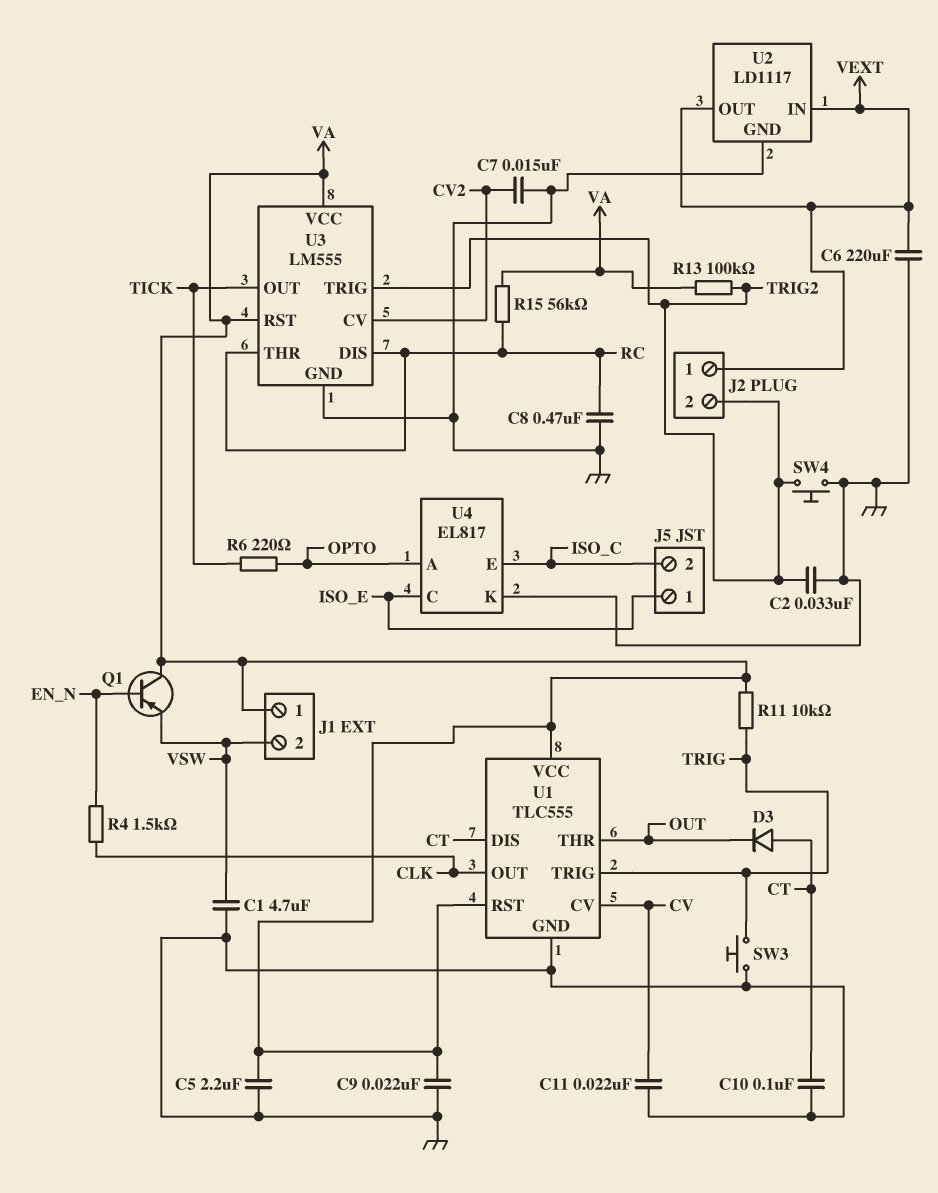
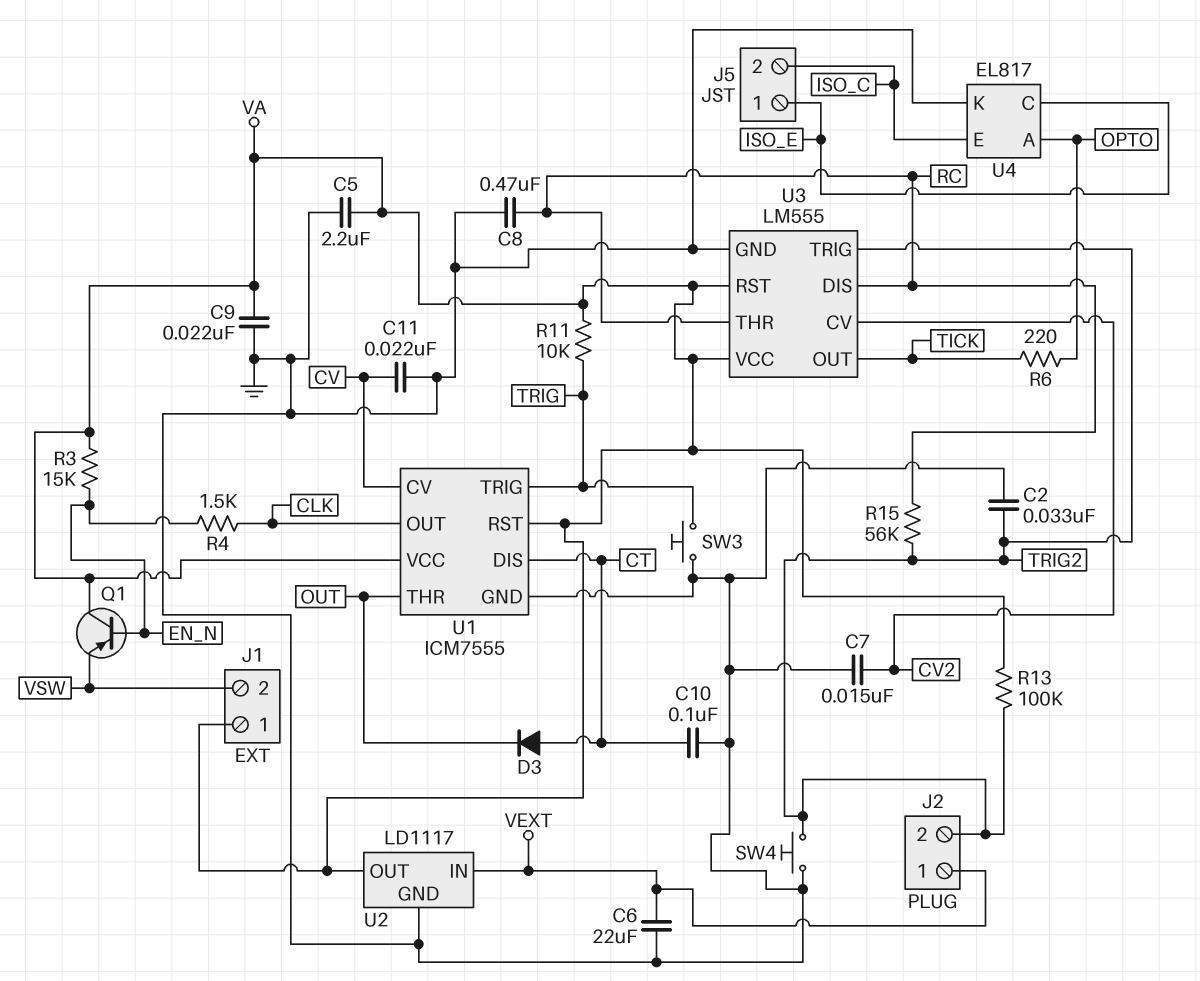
C1: 4.7uF (GND, VSW) -> none
C6: 220uF (GND, VEXT) -> 22uF (GND, VEXT)
R3: none -> 15k (EN_N, VA)
R15: 56k (RC, VA) -> 56k (RC, TRIG2)
U1: TLC555 -> ICM7555
U2 pin OUT: VEXT -> VA

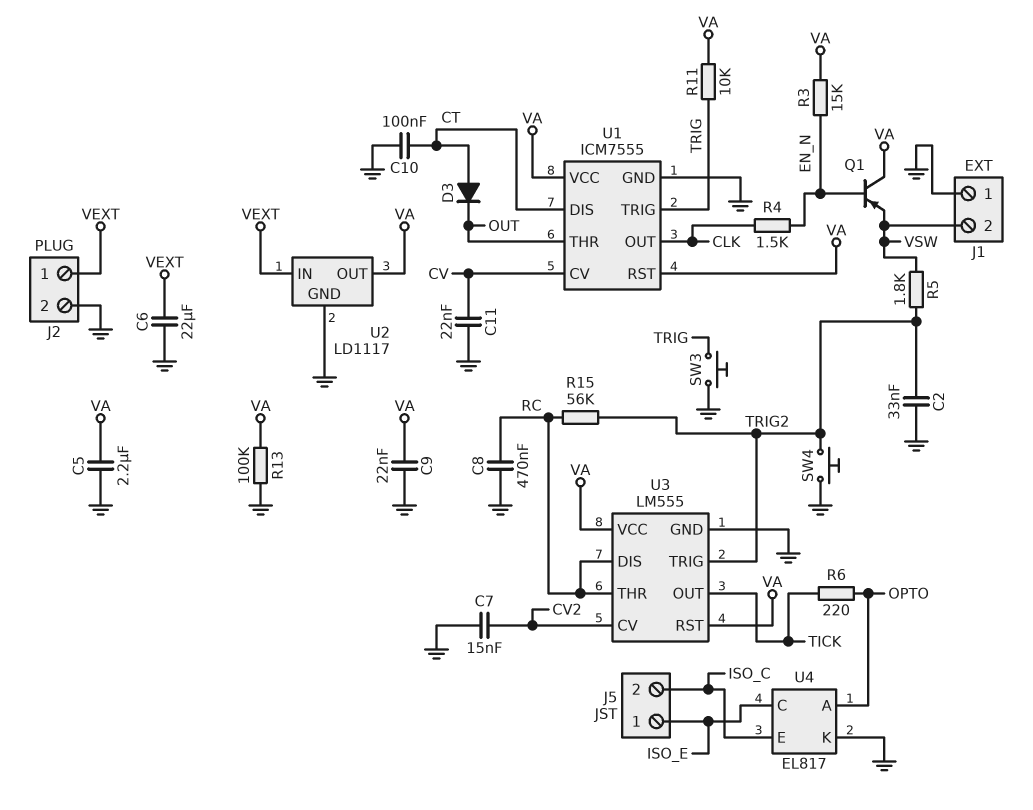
J1 pin 1: VA -> GND
J2 pin 2: TRIG2 -> GND
R5: none -> 1.8k (TRIG2, VSW)
R13: 100k (TRIG2, VA) -> 100k (GND, VA)

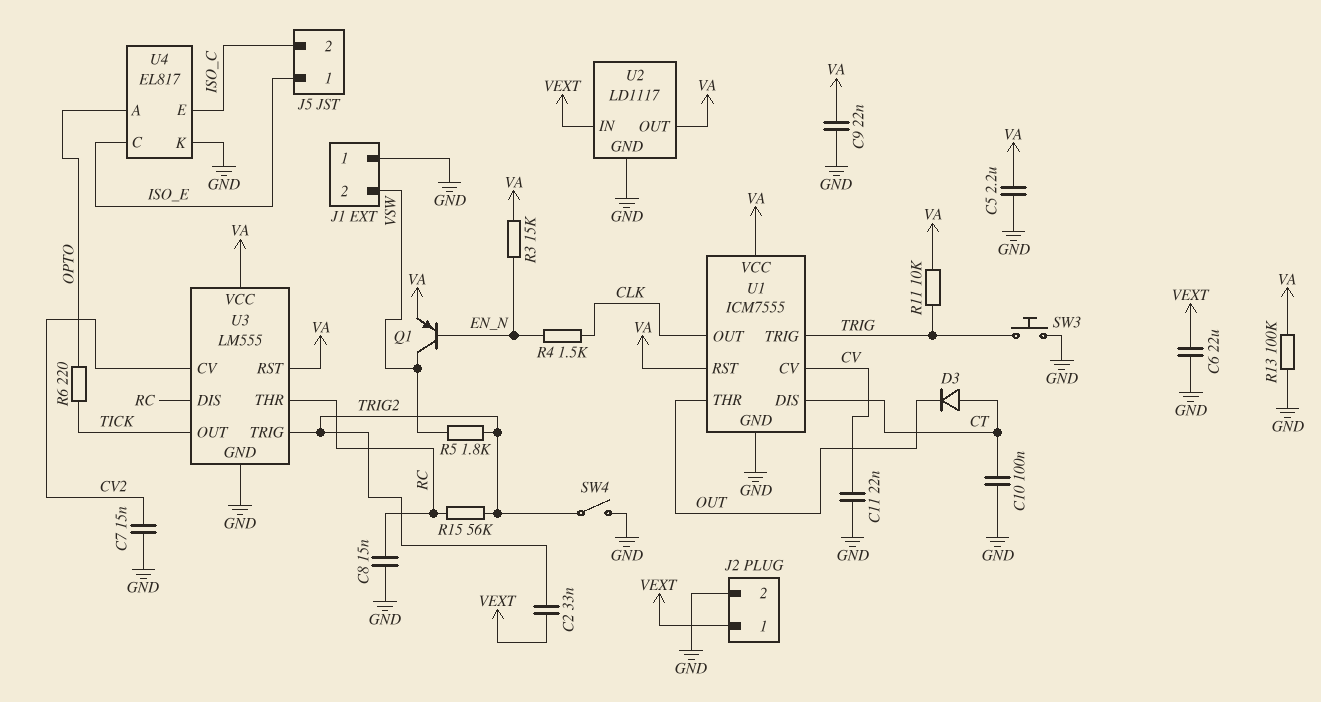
C2: 33nF (GND, TRIG2) -> 33nF (TRIG2, VEXT)
C8: 470nF (GND, RC) -> 15nF (GND, RC)
Q1: PNP (B EN_N, C VA, E VSW) -> PNP (B EN_N, C VSW, E VA)
SW4: button (GND, TRIG2) -> switch (GND, TRIG2)

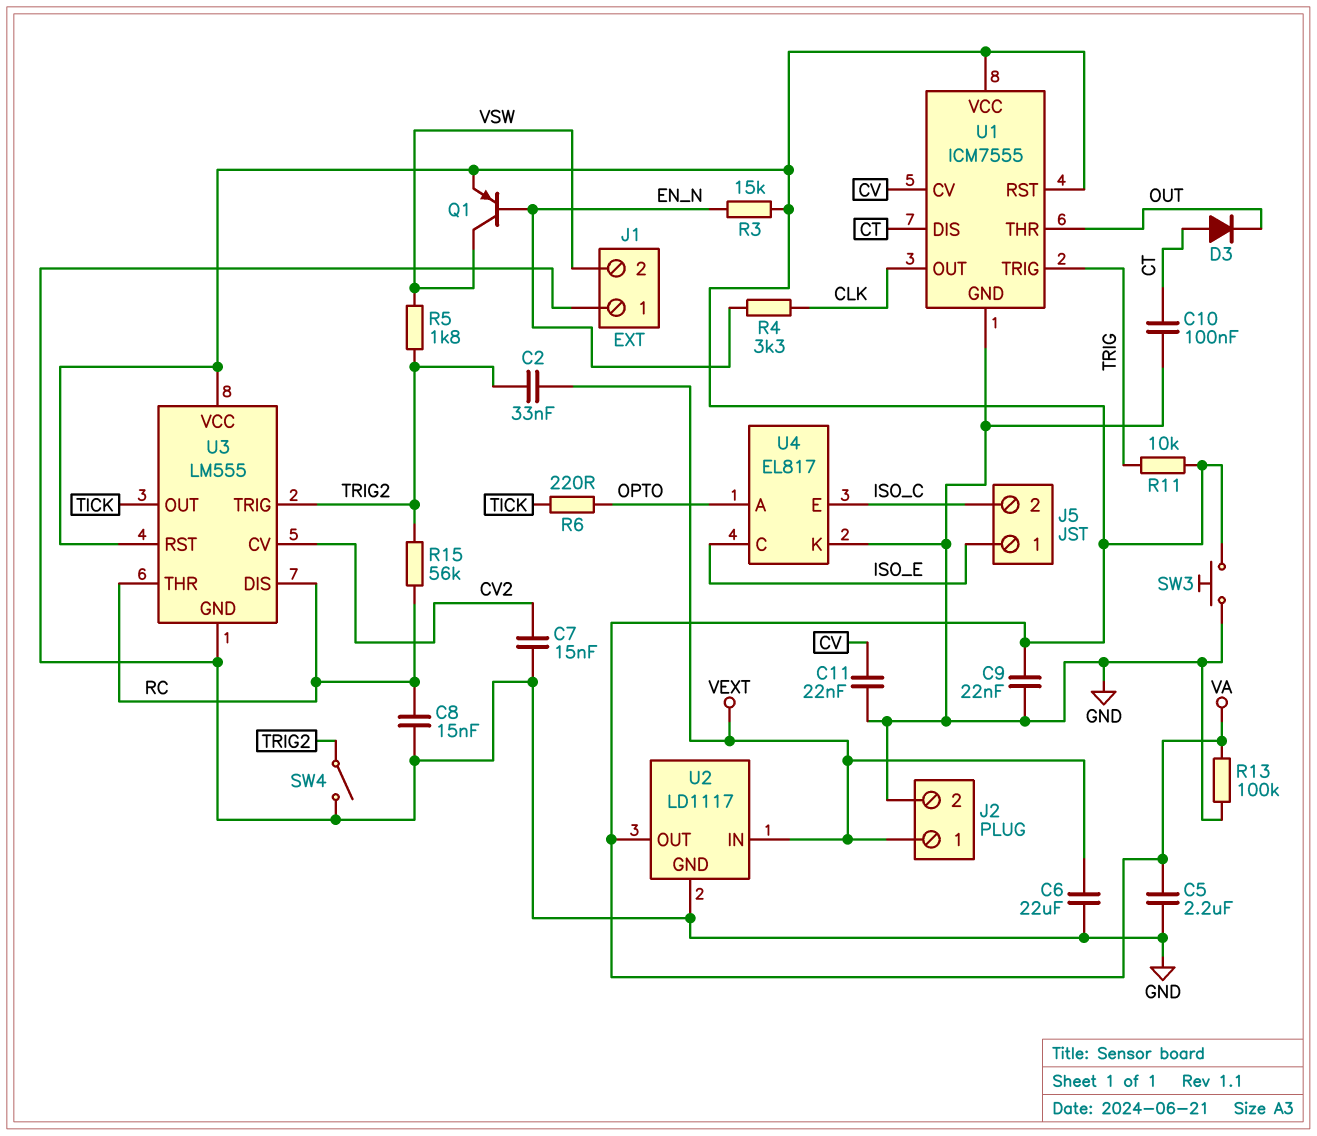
R4: 1.5k (CLK, EN_N) -> 3.3k (CLK, EN_N)
SW3: button (GND, TRIG) -> button (GND, VA)

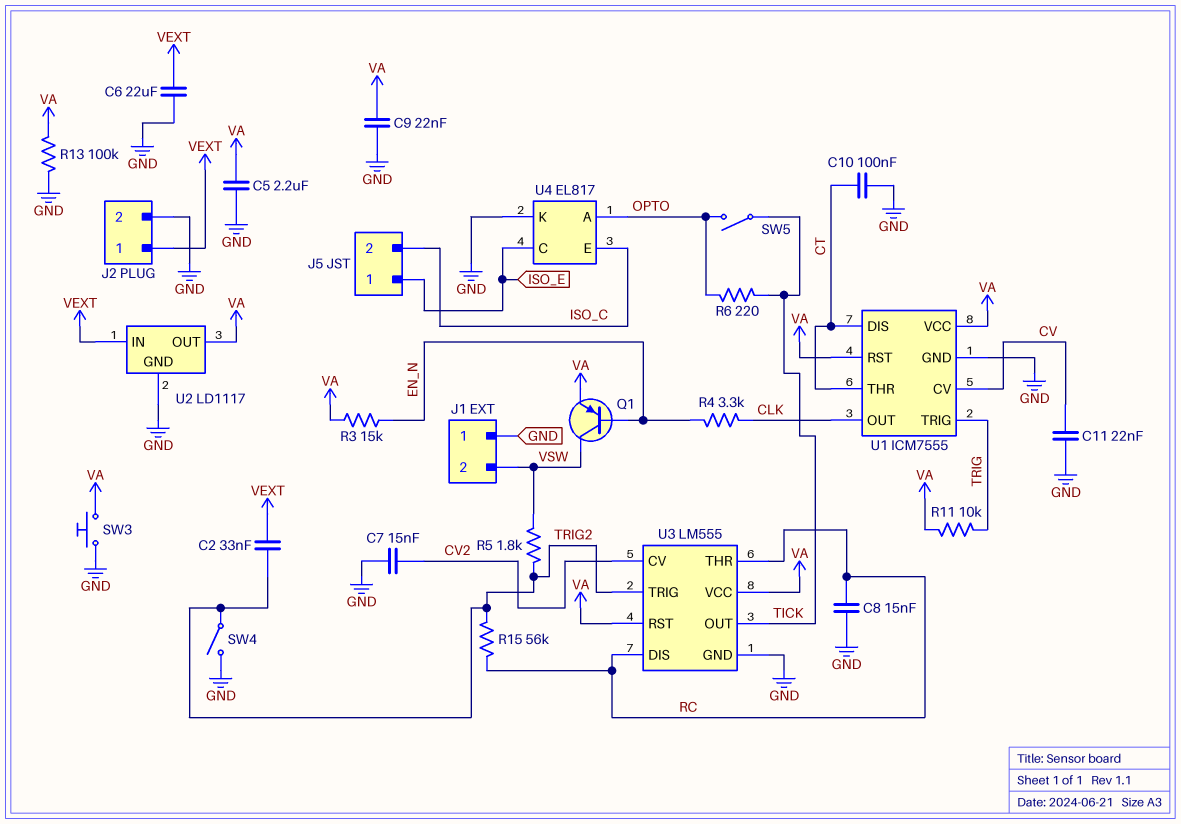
D3: diode (A CT, K OUT) -> none
SW5: none -> switch (OPTO, TICK)
U1 pin THR: OUT -> CT

